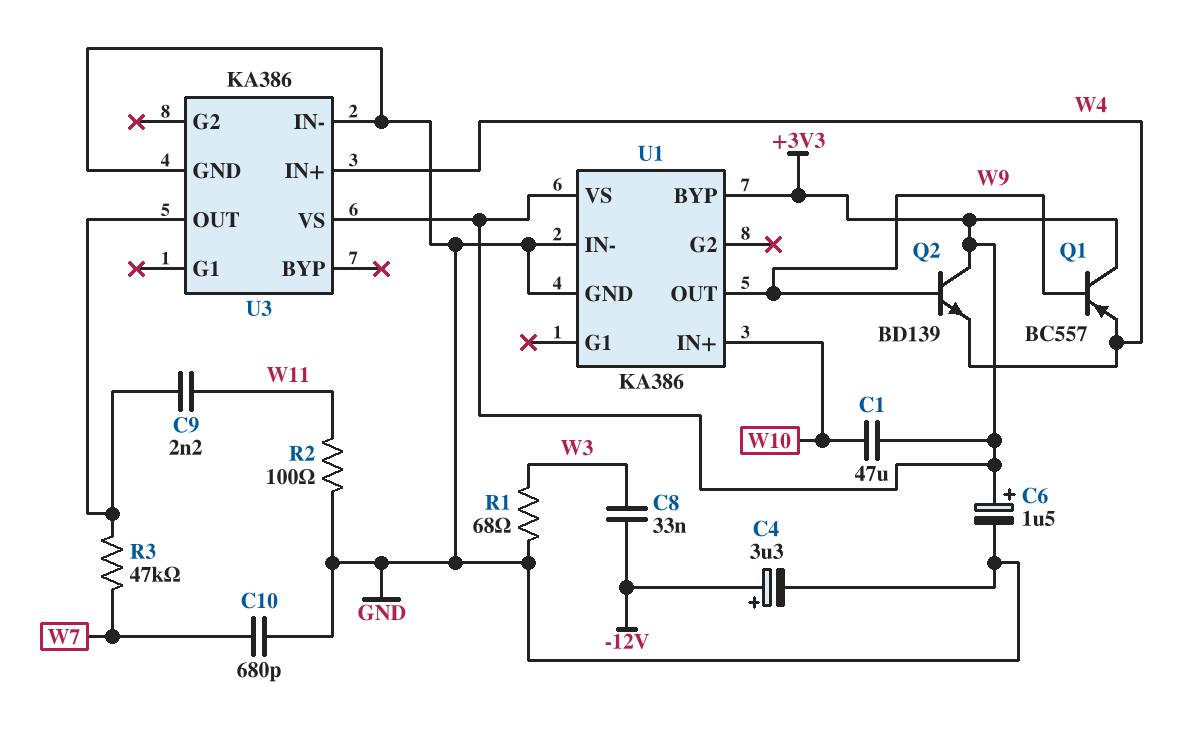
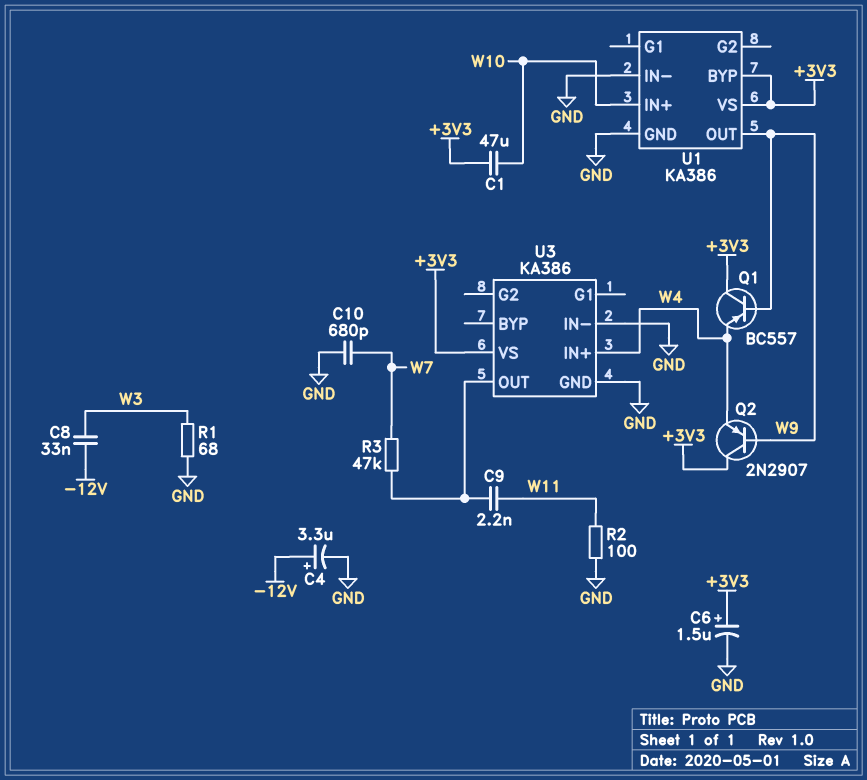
Q2: NPN BD139 (B W9, C +3V3, E W4) -> PNP 2N2907 (B W9, C +3V3, E W4)

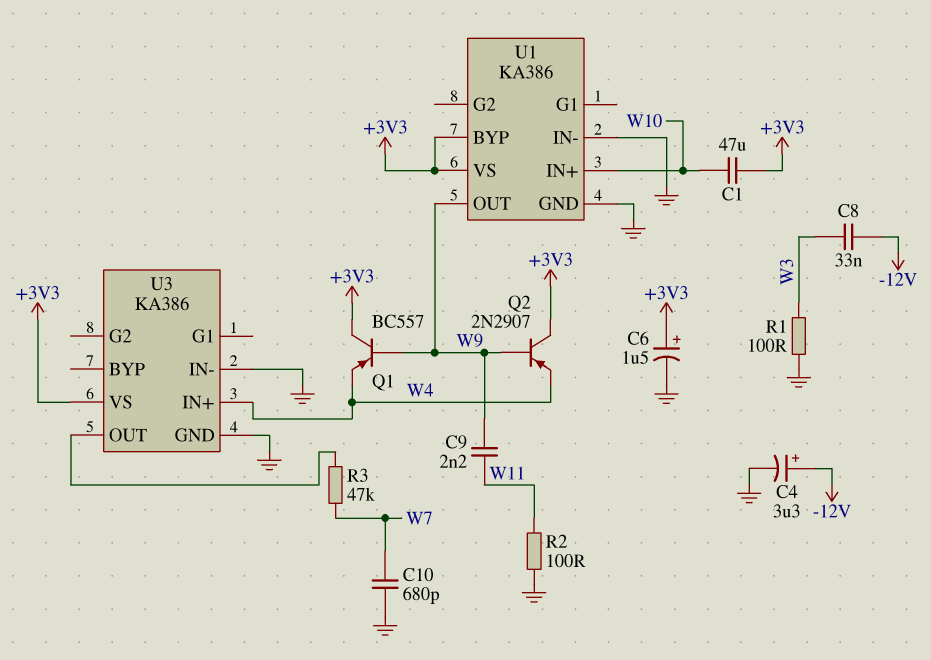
C9: 2.2nF (U3/OUT, W11) -> 2.2nF (W9, W11)
R1: 68 (GND, W3) -> 100 (GND, W3)

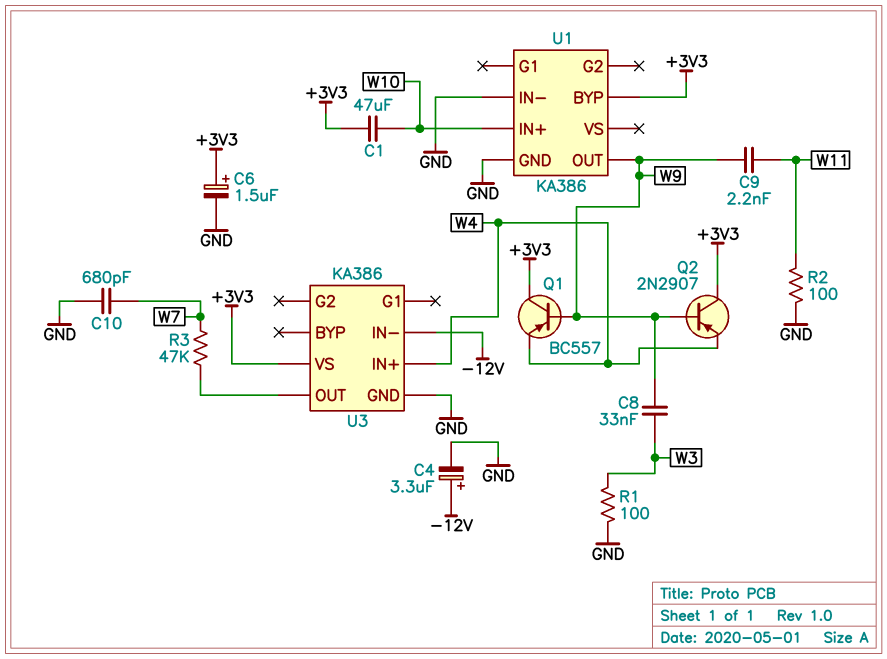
C8: 33nF (-12V, W3) -> 33nF (W3, W9)
U1 pin VS: +3V3 -> none
U3 pin IN-: GND -> -12V

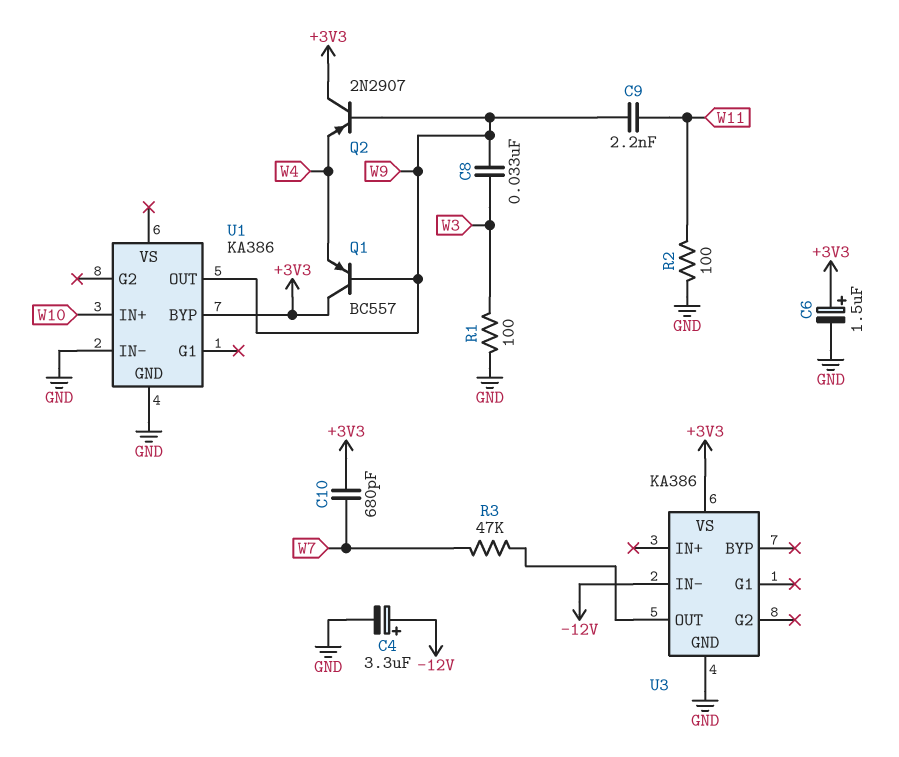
C1: 47uF (+3V3, W10) -> none
C10: 680pF (GND, W7) -> 680pF (+3V3, W7)
U3 pin IN+: W4 -> none

